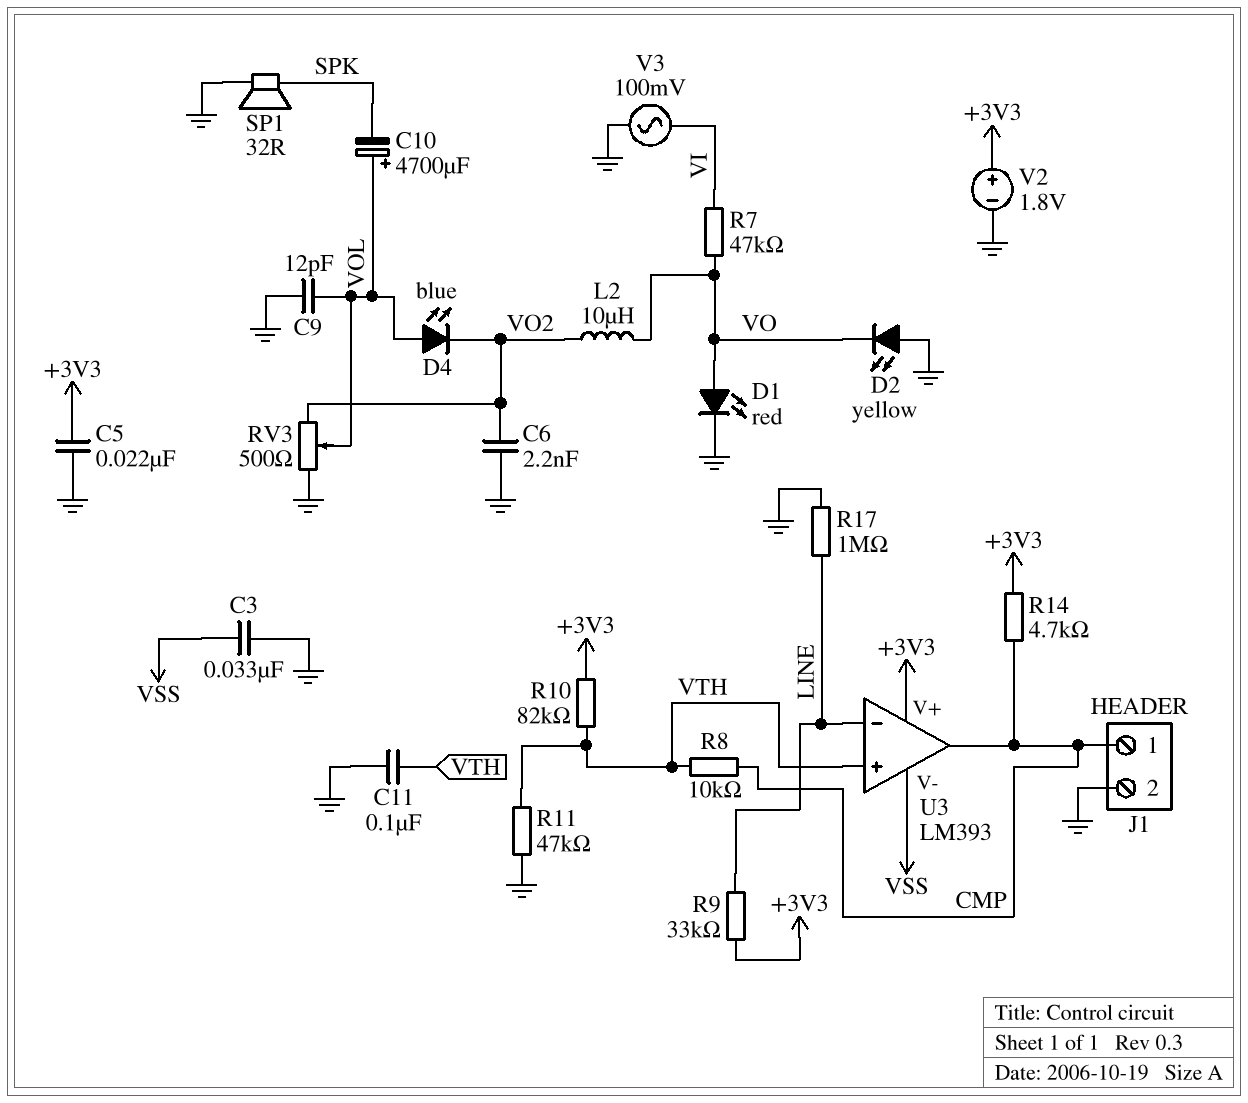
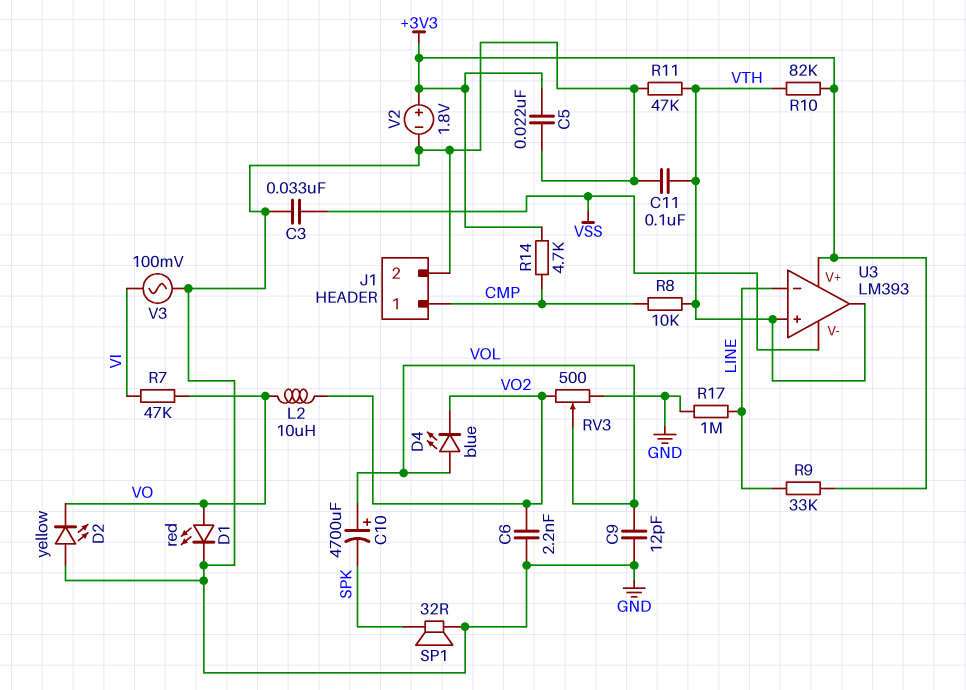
U3 pin out: CMP -> VTH

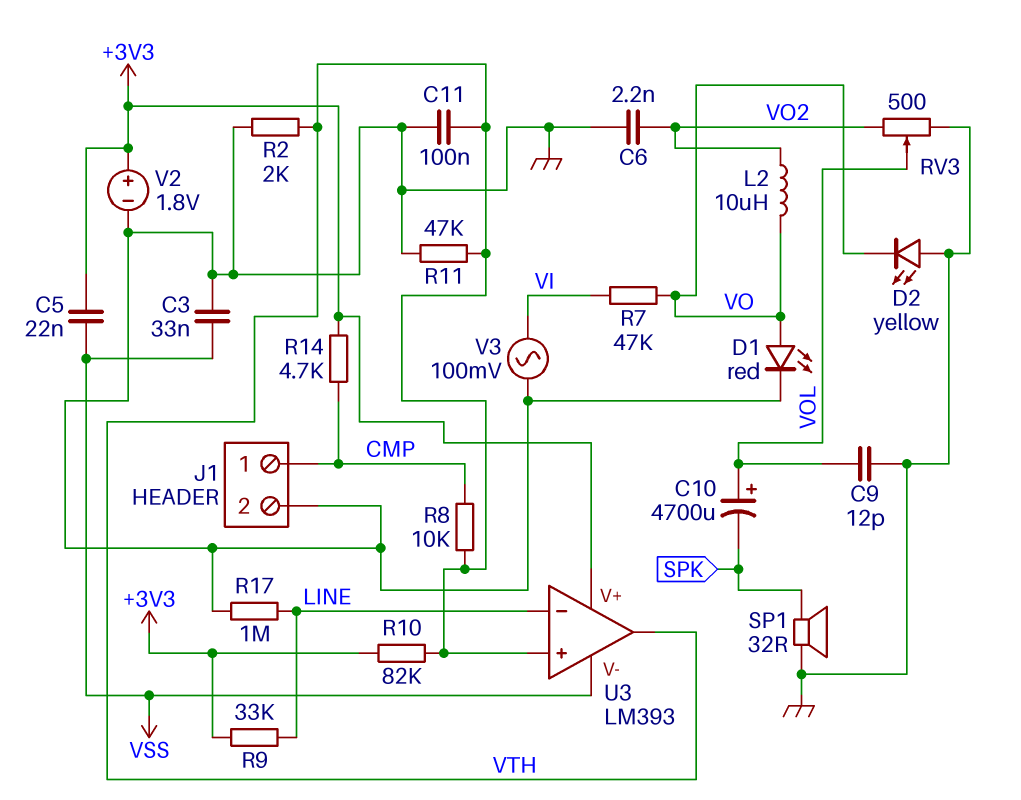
C5: 22nF (+3V3, GND) -> 22nF (+3V3, VSS)
D4: LED blue (A VOL, K VO2) -> none
R2: none -> 2k (GND, VTH)

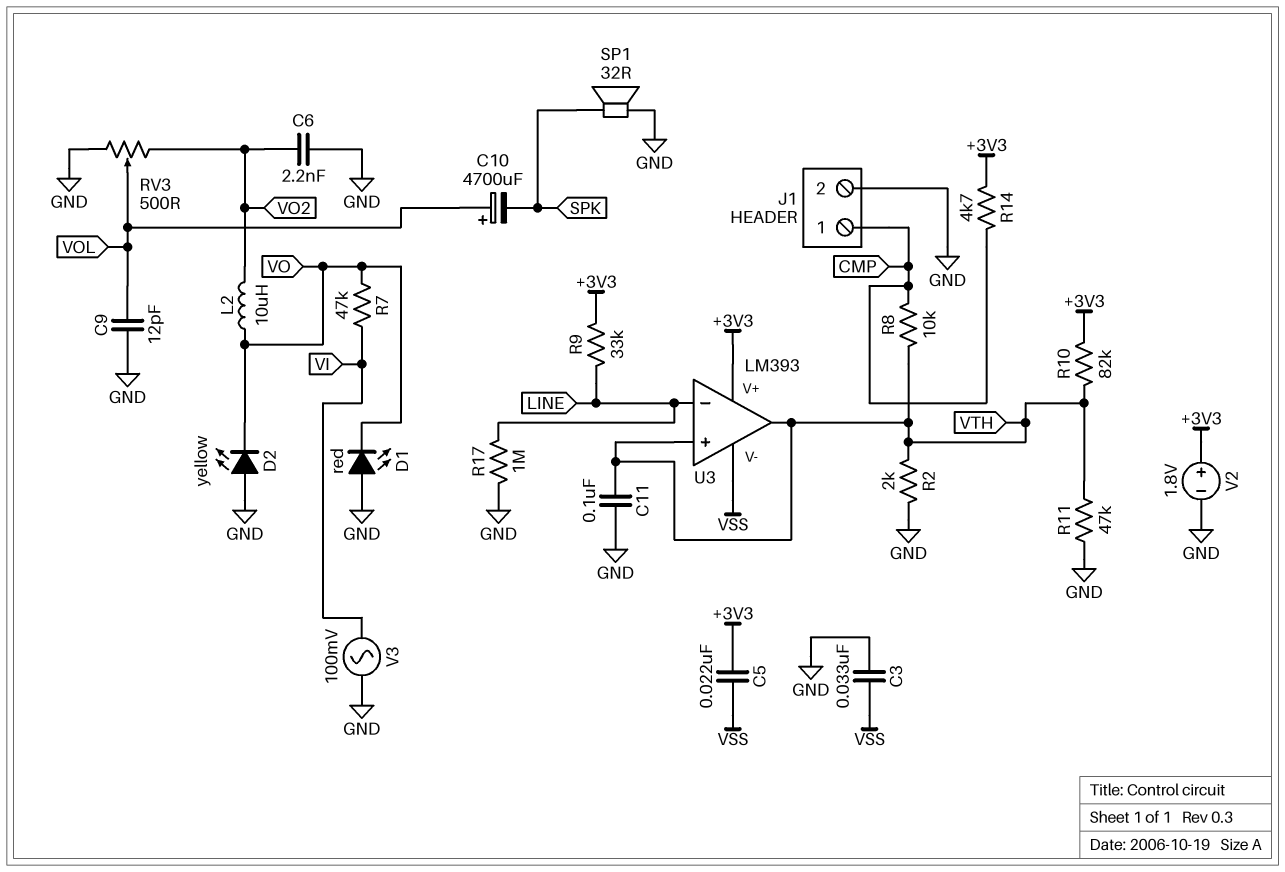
D1: LED red (A VO, K GND) -> LED red (A GND, K VO)

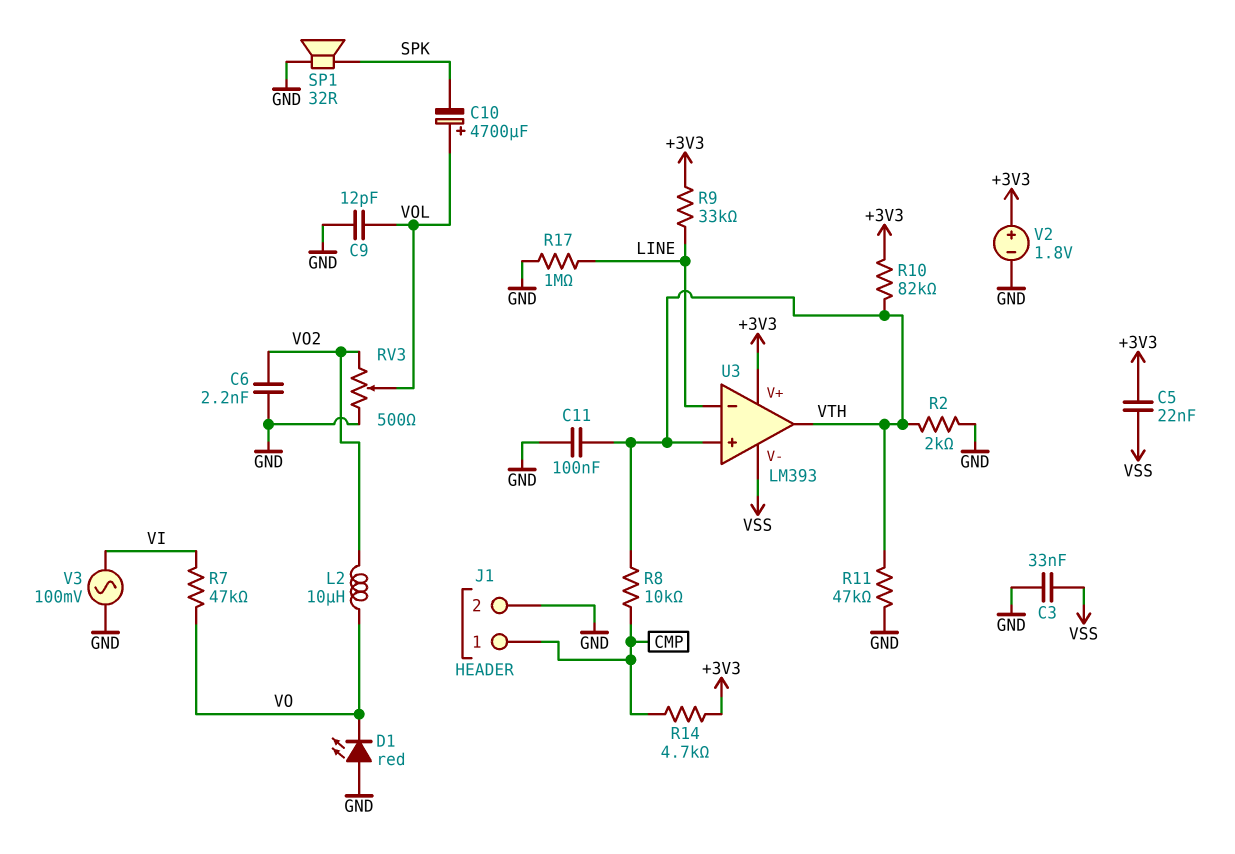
D2: LED yellow (A GND, K VO) -> none

